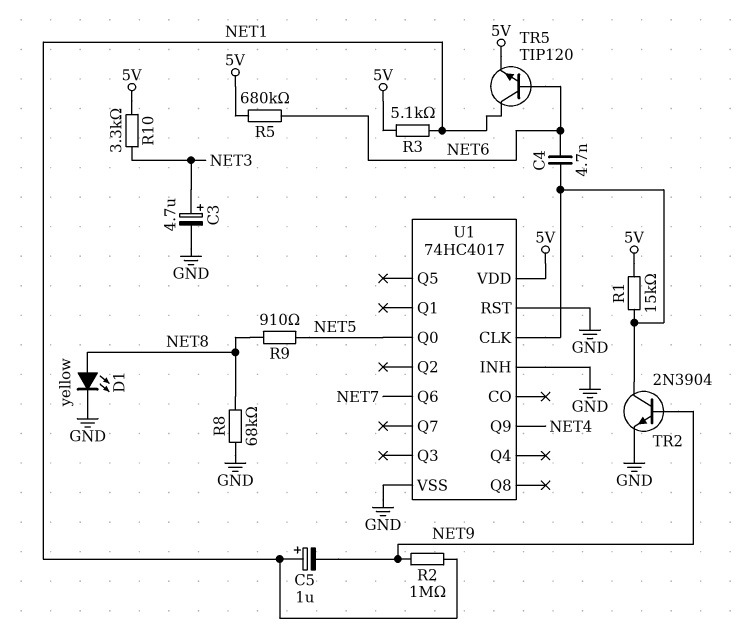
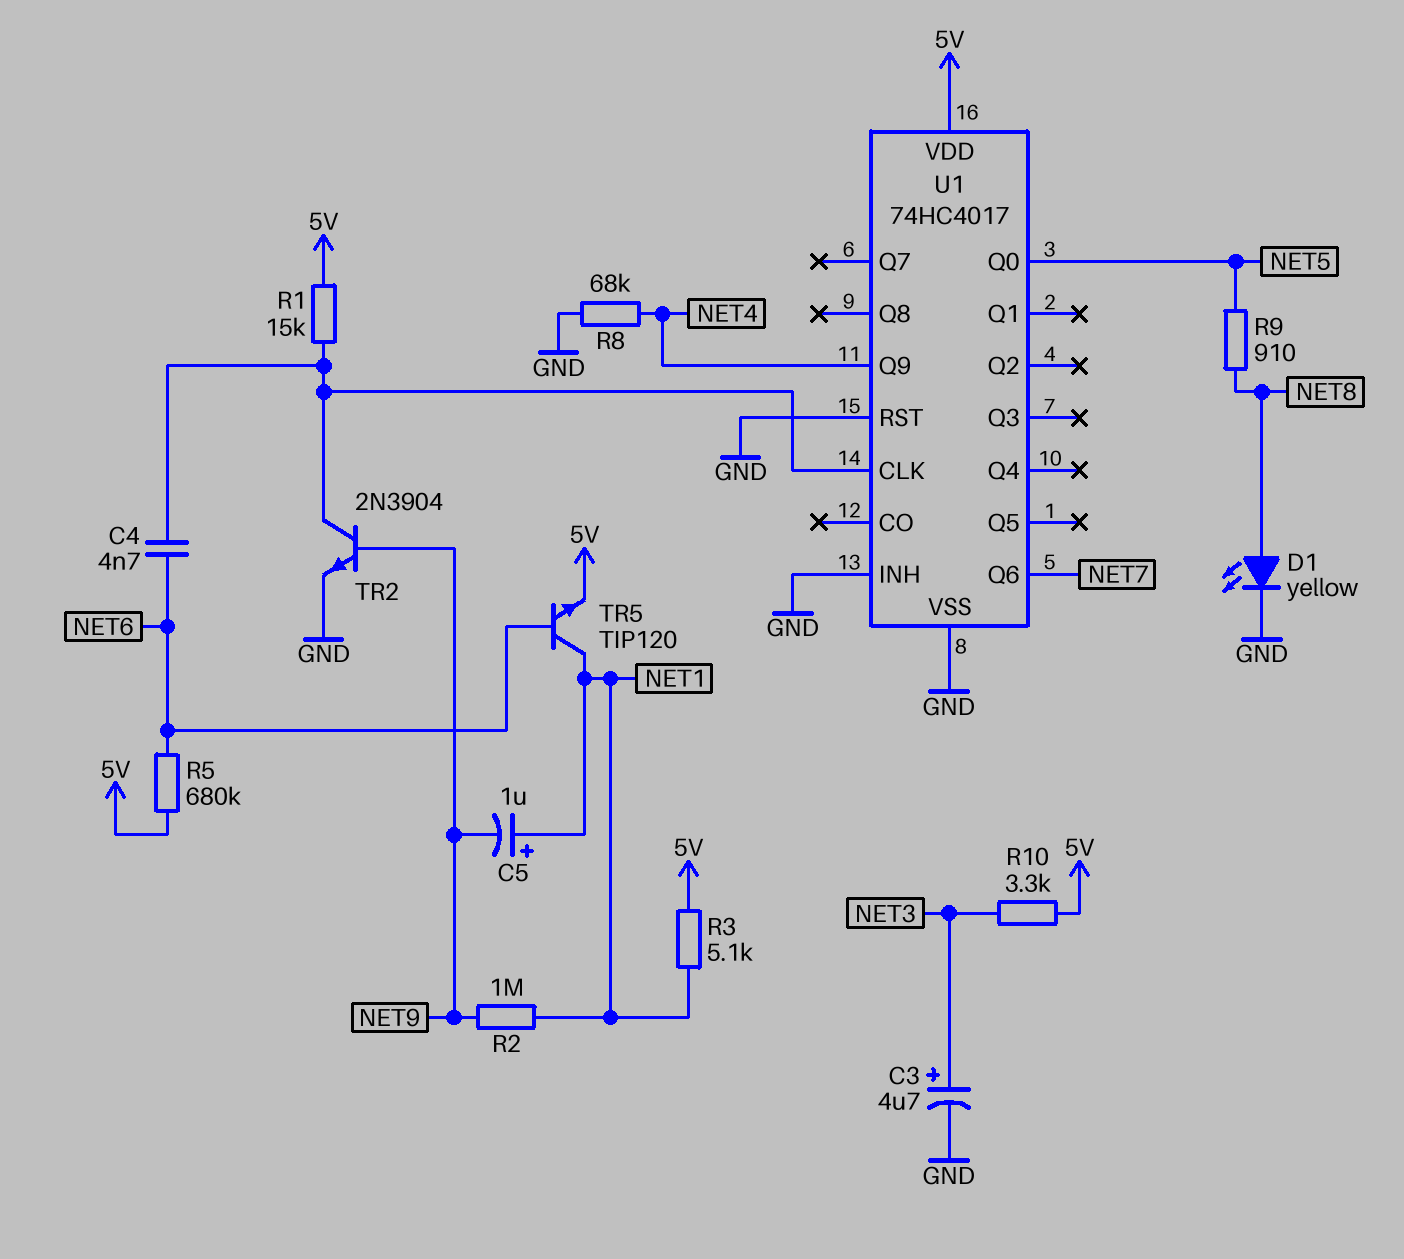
R8: 68k (GND, NET8) -> 68k (GND, NET4)

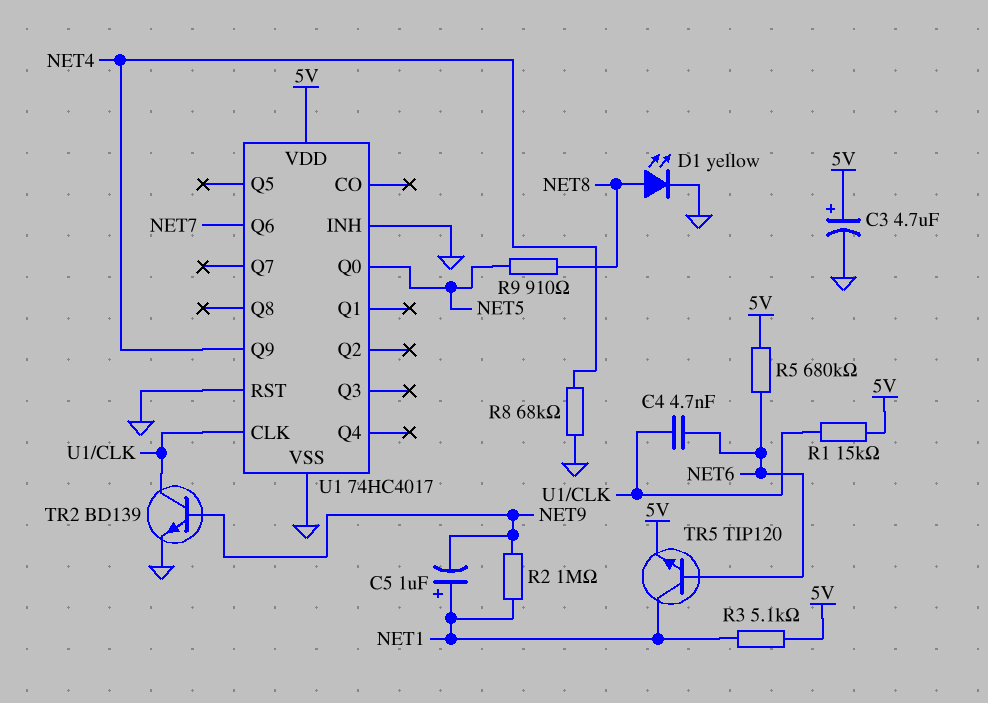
C3: 4.7uF (plus NET3, minus GND) -> 4.7uF (plus 5V, minus GND)
R10: 3.3k (5V, NET3) -> none
TR2: NPN 2N3904 (B NET9, C U1/CLK, E GND) -> NPN BD139 (B NET9, C U1/CLK, E GND)

